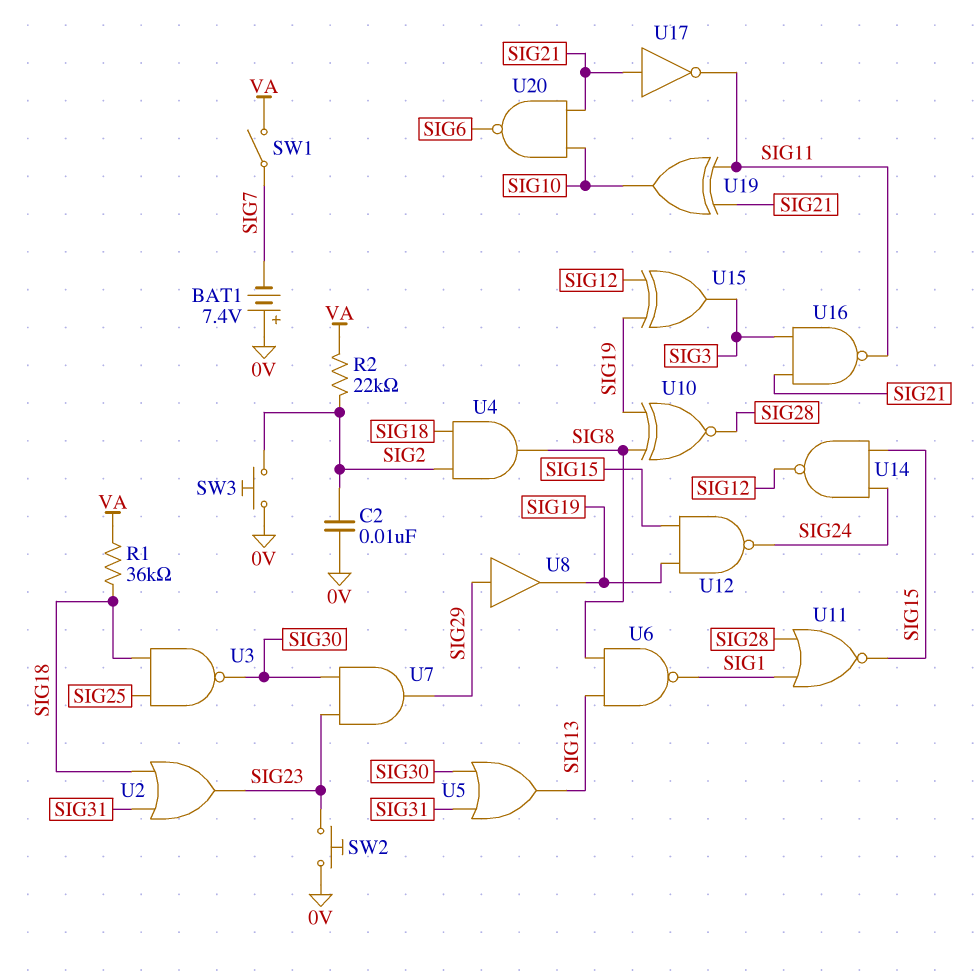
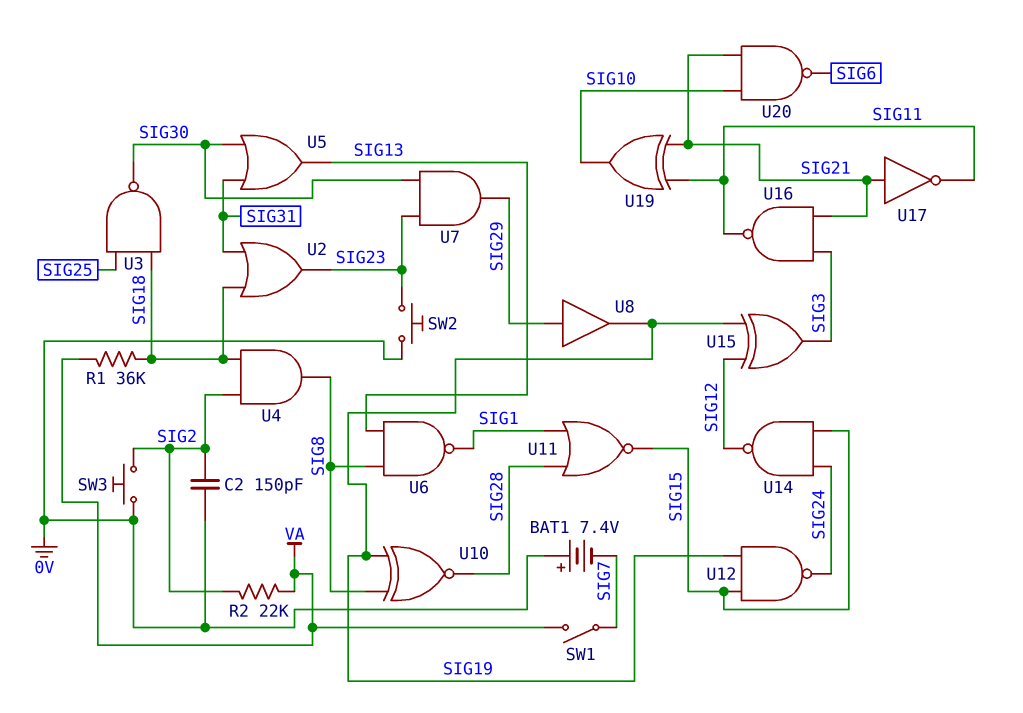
C2: 10nF (0V, SIG2) -> 150pF (0V, SIG2)

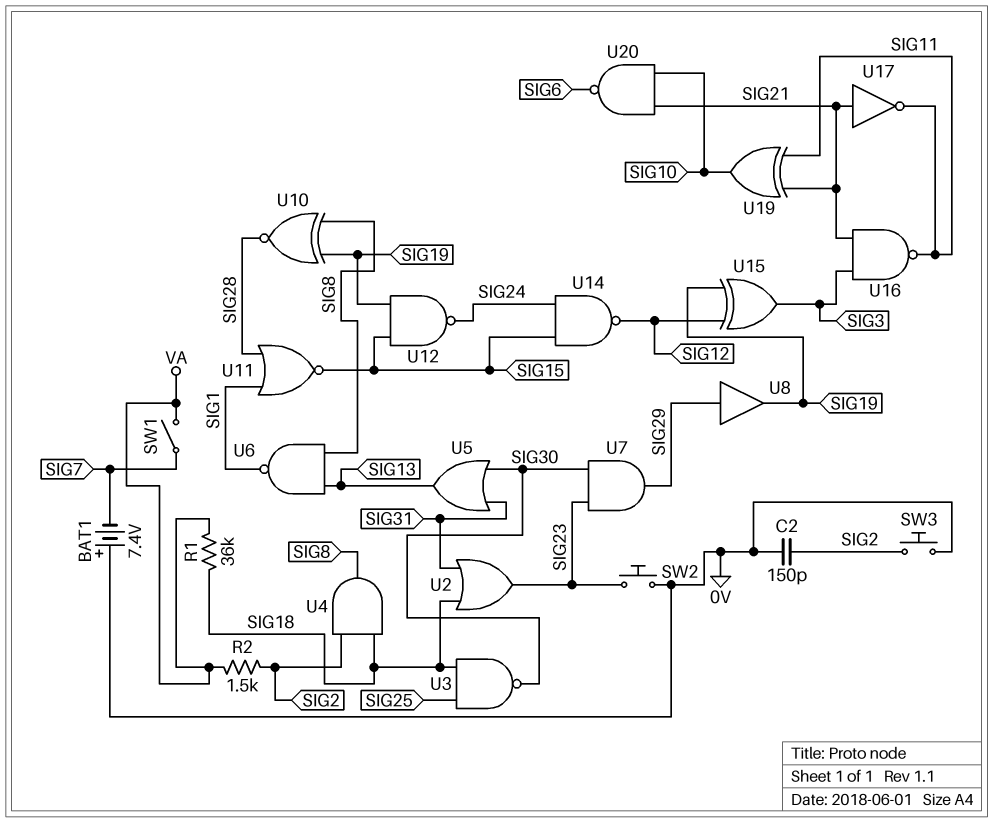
R2: 22k (SIG2, VA) -> 1.5k (SIG2, VA)

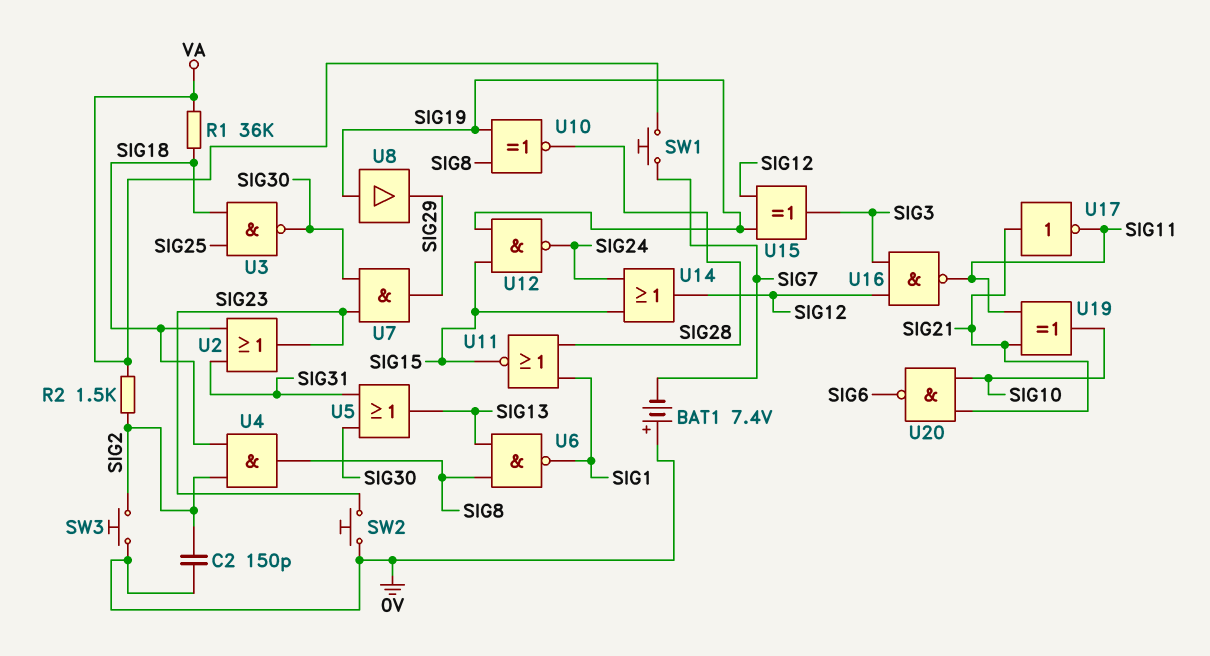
SW1: switch (SIG7, VA) -> button (SIG7, VA)
U8: buffer (in SIG29, out SIG19) -> buffer (in SIG19, out SIG29)
U14: NAND (in SIG15, in SIG24, out SIG12) -> OR (in SIG15, in SIG24, out SIG12)
U16: NAND (in SIG3, in SIG21, out SIG11) -> NAND (in SIG3, in SIG12, out SIG11)

